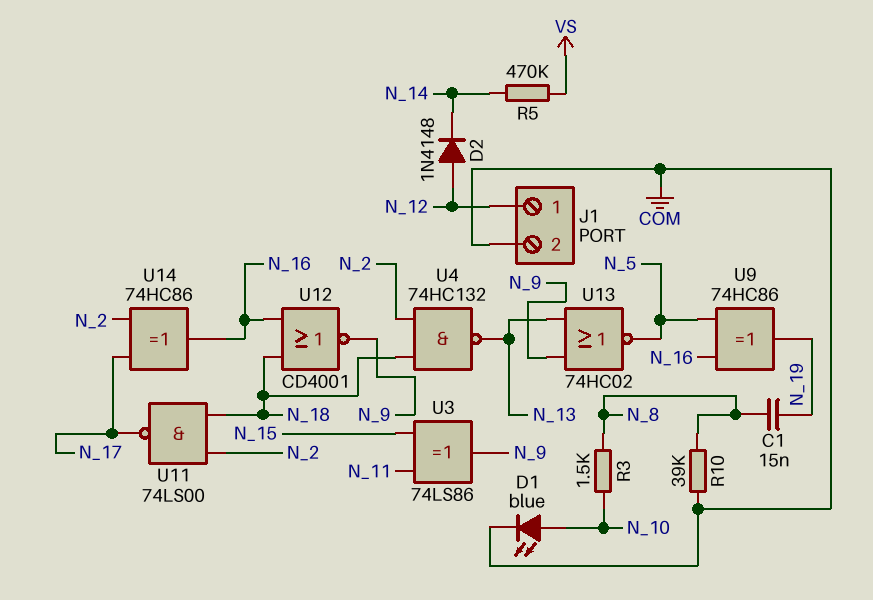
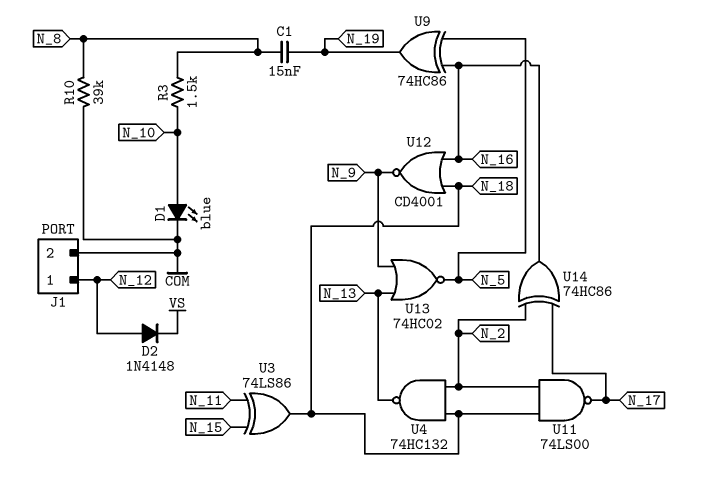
D2: diode 1N4148 (A N_12, K N_14) -> diode 1N4148 (A N_12, K VS)
R5: 470k (N_14, VS) -> none
U3: XOR 74LS86 (in N_11, in N_15, out N_9) -> XOR 74LS86 (in N_11, in N_15, out N_18)

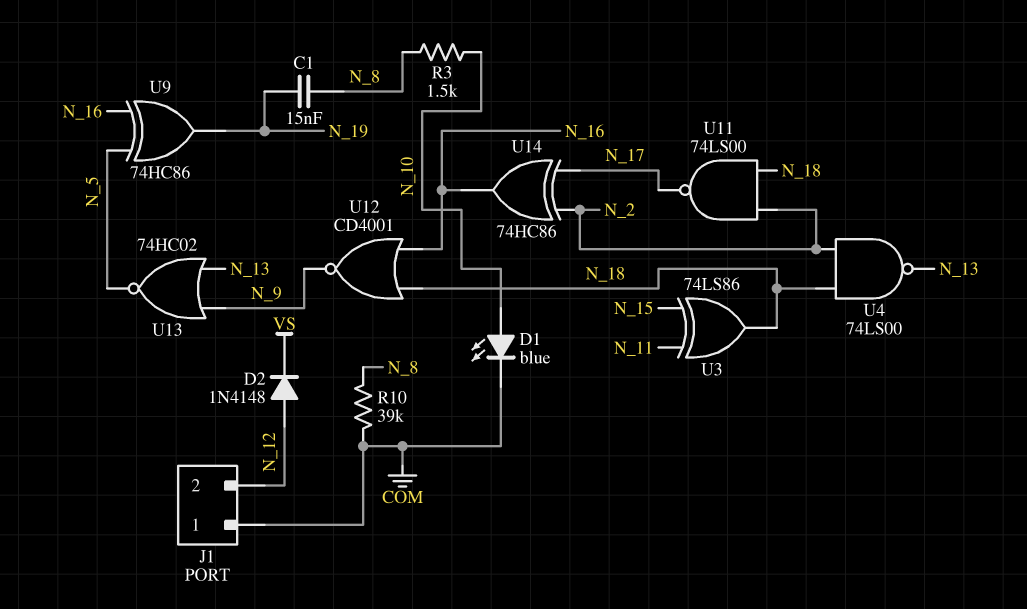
J1 pin 1: N_12 -> COM
J1 pin 2: COM -> N_12
U4: NAND 74HC132 (in N_2, in N_18, out N_13) -> NAND 74LS00 (in N_2, in N_18, out N_13)

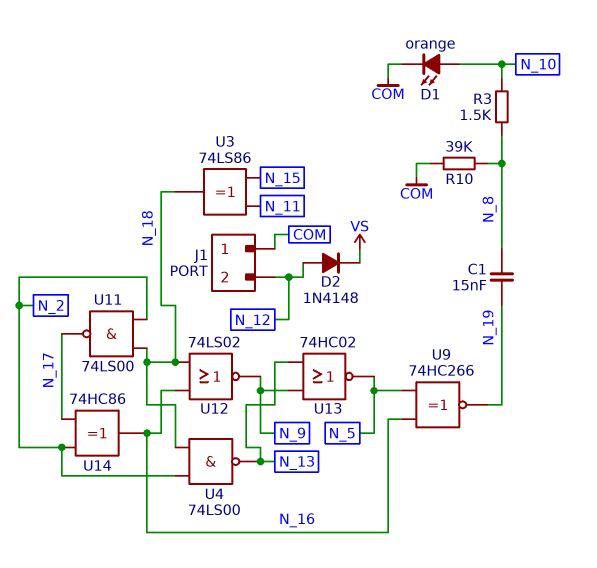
D1: LED blue (A N_10, K COM) -> LED orange (A N_10, K COM)
U9: XOR 74HC86 (in N_5, in N_16, out N_19) -> XNOR 74HC266 (in N_5, in N_16, out N_19)
U12: NOR CD4001 (in N_16, in N_18, out N_9) -> NOR 74LS02 (in N_16, in N_18, out N_9)

